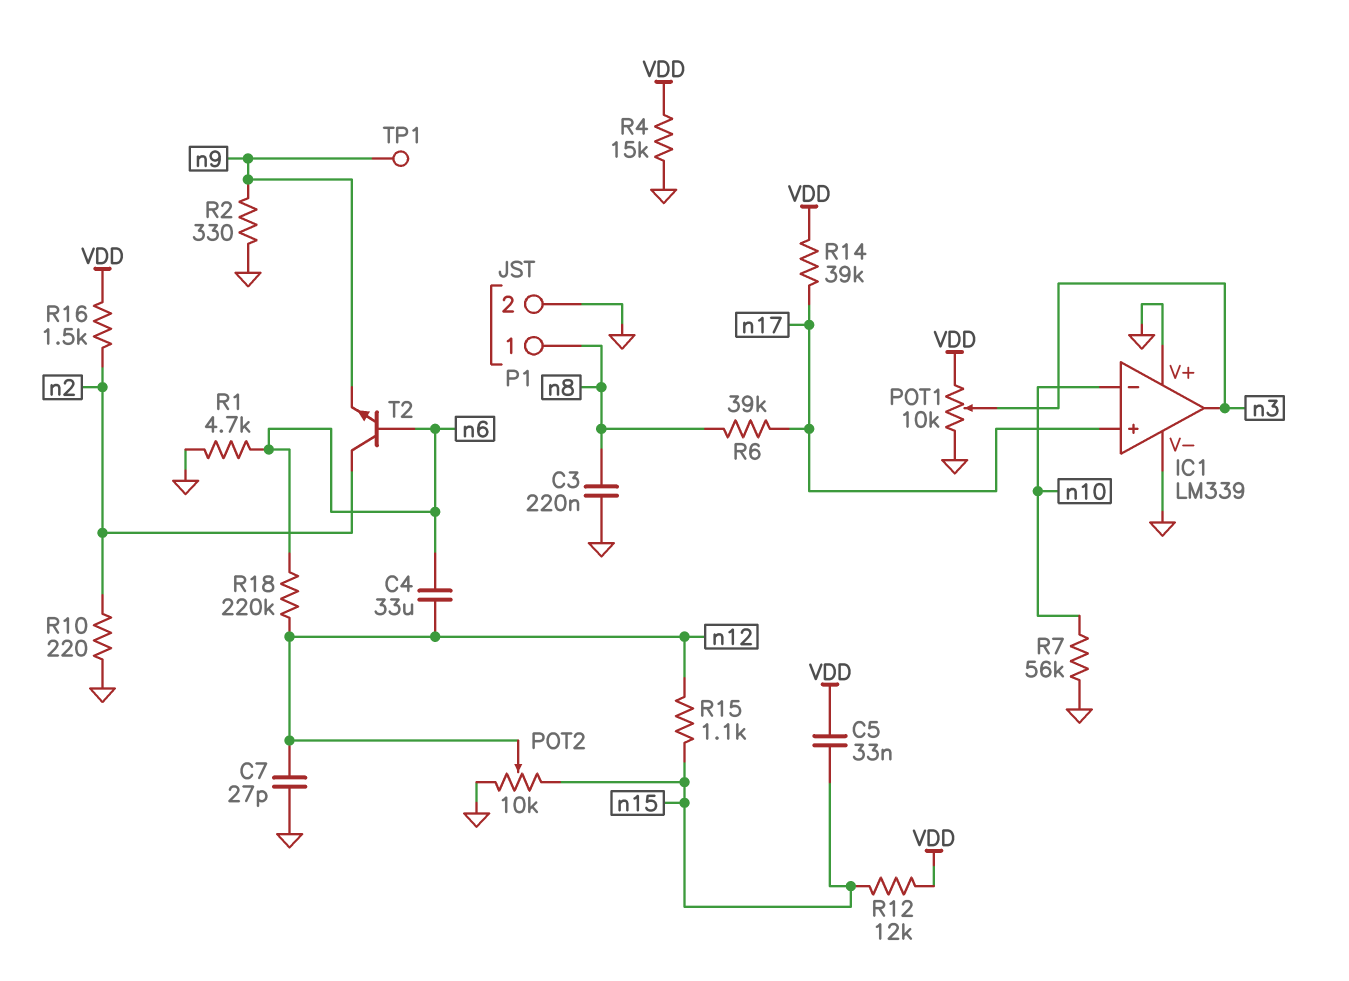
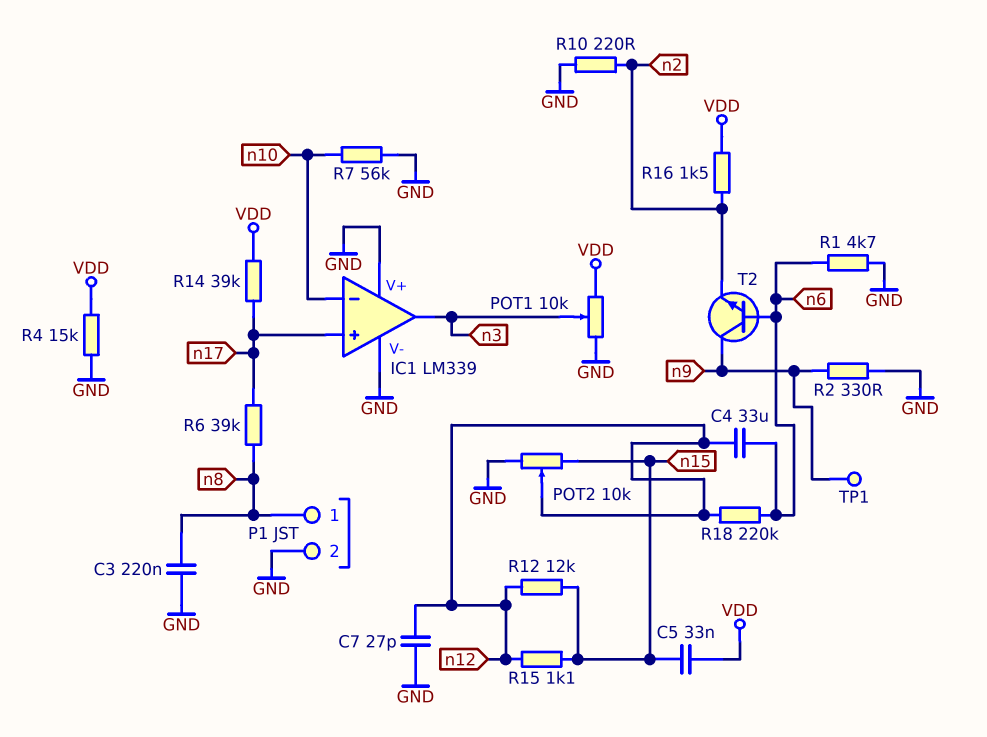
R12: 12k (VDD, n15) -> 12k (n12, n15)
T2: NPN (B n6, C n2, E n9) -> NPN (B n6, C n9, E n2)

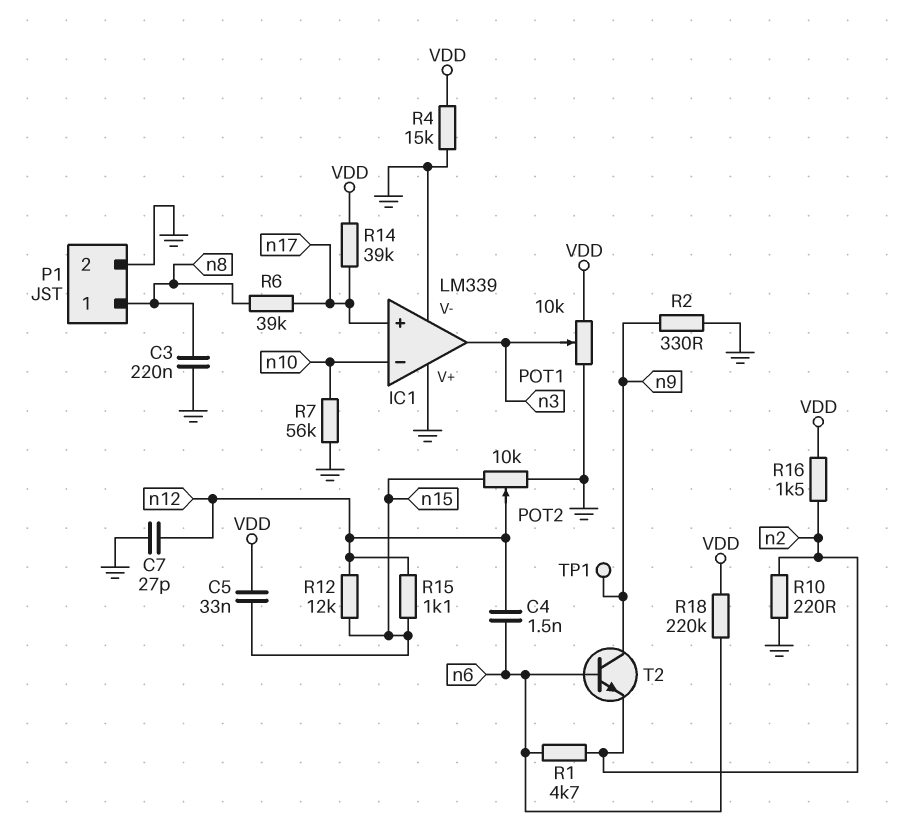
C4: 33uF (n6, n12) -> 1.5nF (n6, n12)
R1: 4.7k (GND, n6) -> 4.7k (n2, n6)
R18: 220k (n6, n12) -> 220k (VDD, n6)

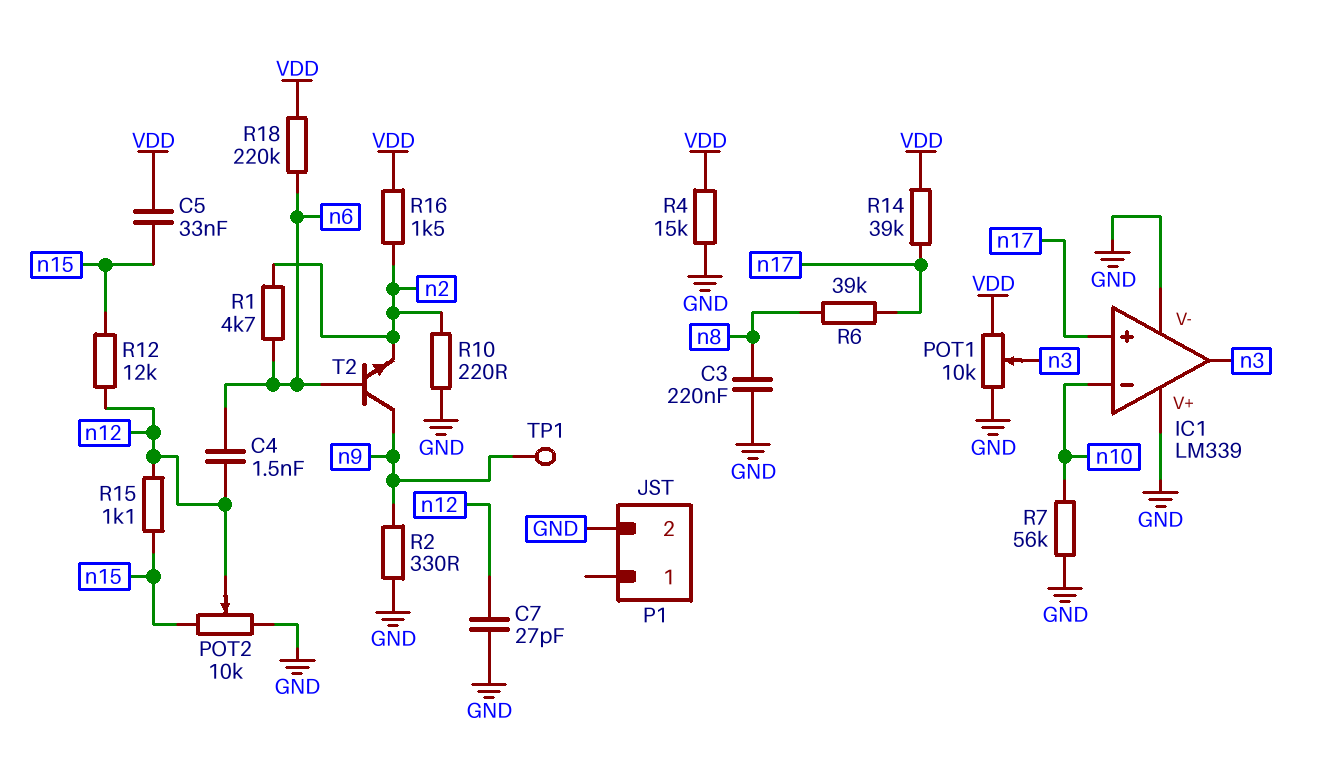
P1 pin 1: n8 -> none

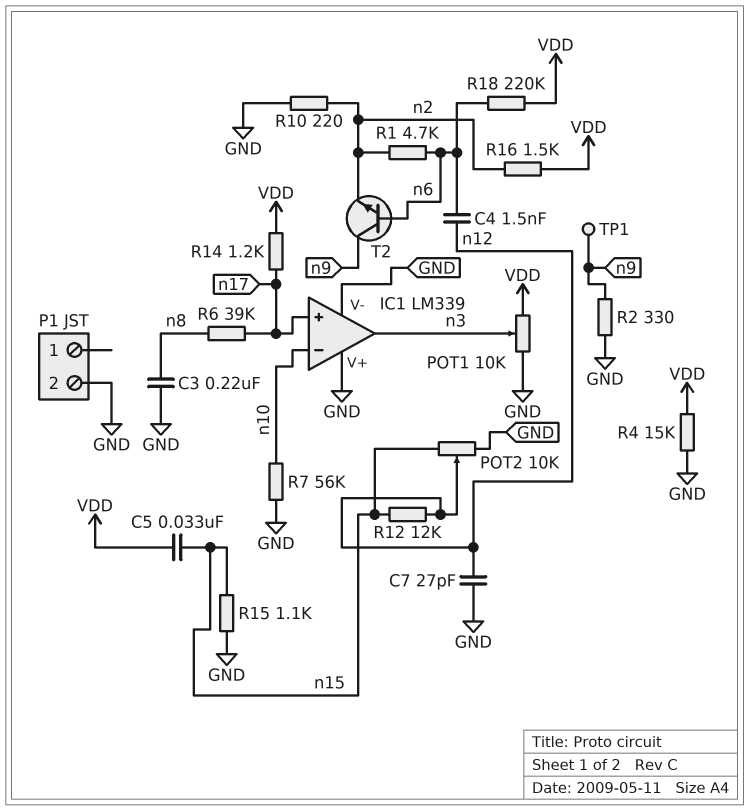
R14: 39k (VDD, n17) -> 1.2k (VDD, n17)
R15: 1.1k (n12, n15) -> 1.1k (GND, n15)

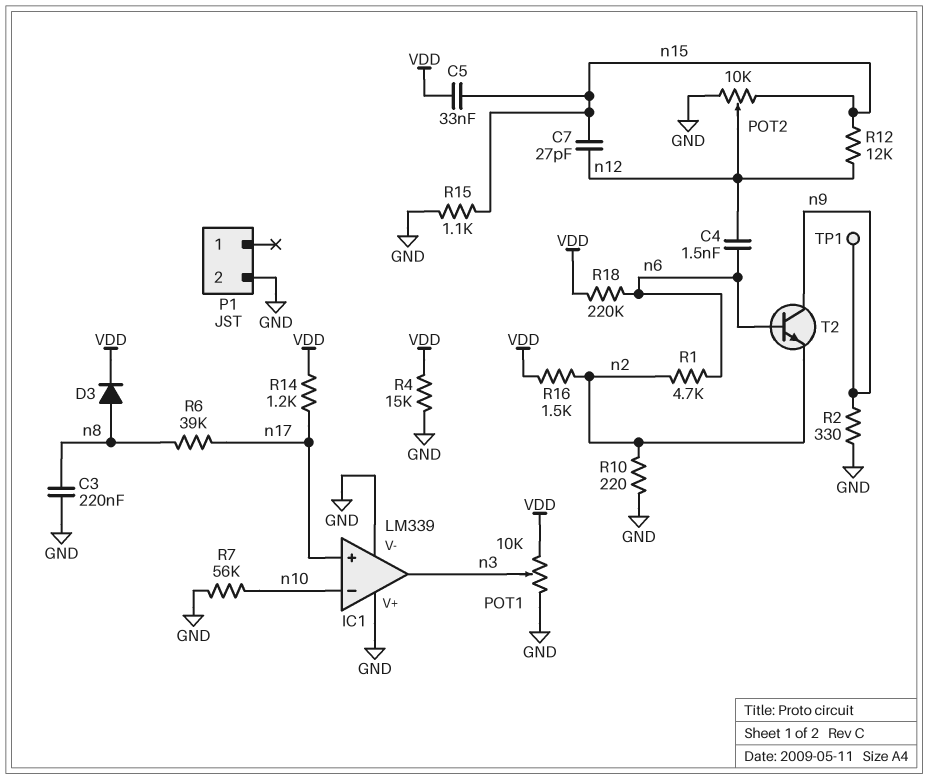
C7: 27pF (GND, n12) -> 27pF (n12, n15)
D3: none -> diode (A n8, K VDD)

